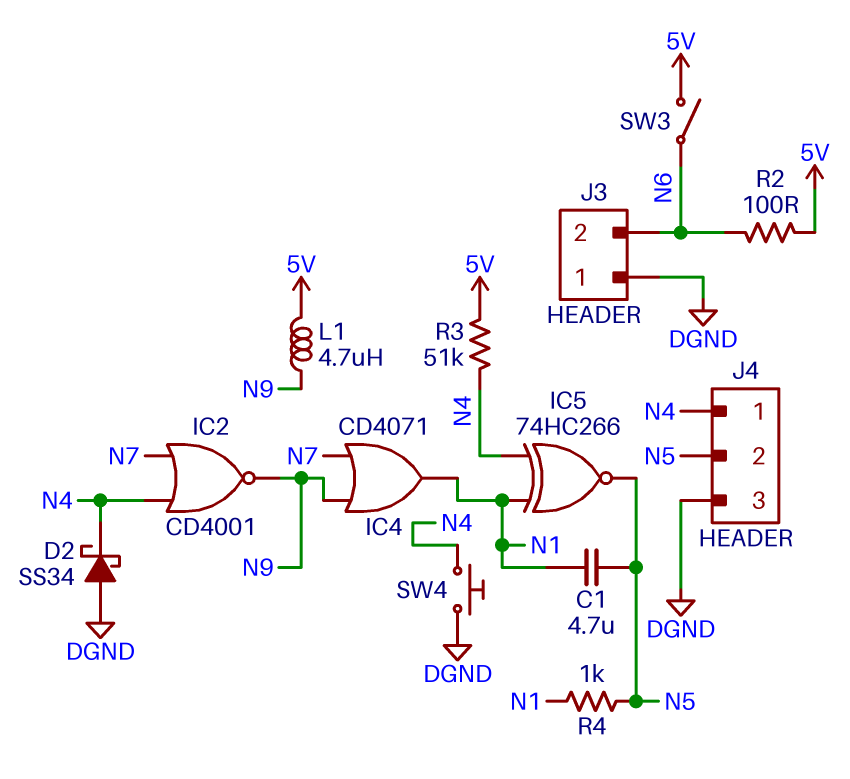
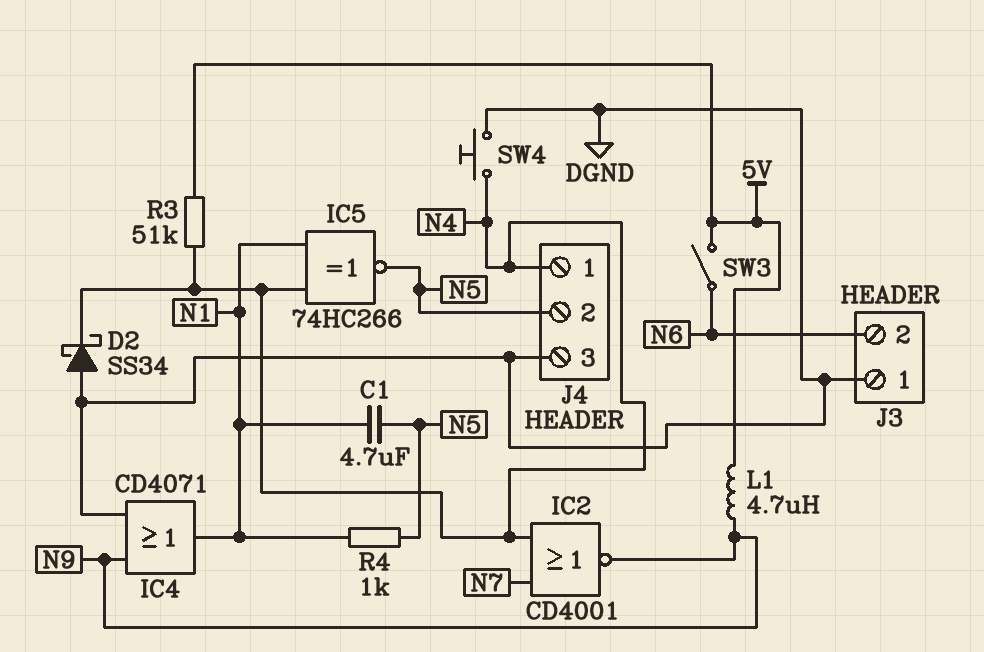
IC4: OR CD4071 (in N7, in N9, out N1) -> OR CD4071 (in DGND, in N9, out N1)
R2: 100 (5V, N6) -> none

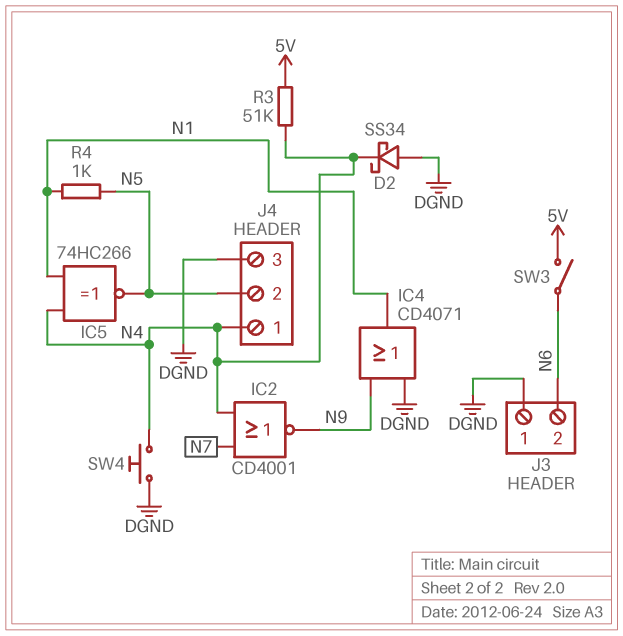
C1: 4.7uF (N1, N5) -> none
L1: 4.7uH (5V, N9) -> none

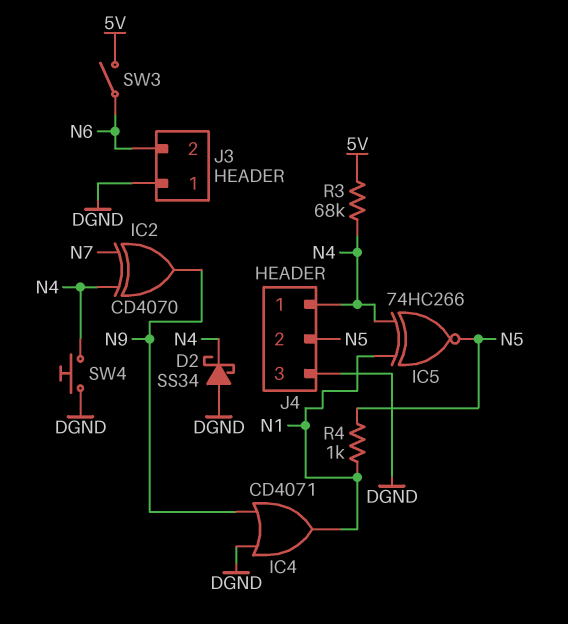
IC2: NOR CD4001 (in N4, in N7, out N9) -> XOR CD4070 (in N4, in N7, out N9)
R3: 51k (5V, N4) -> 68k (5V, N4)

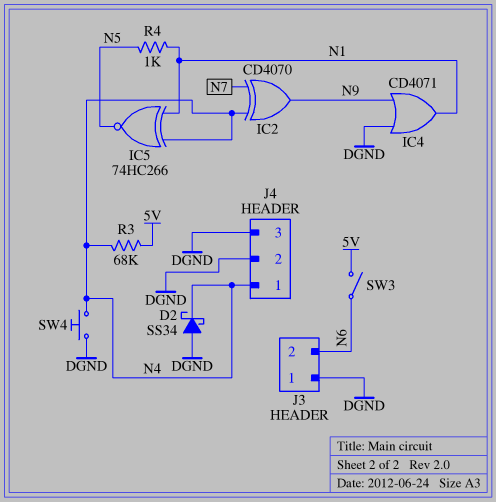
J4 pin 2: N5 -> DGND

